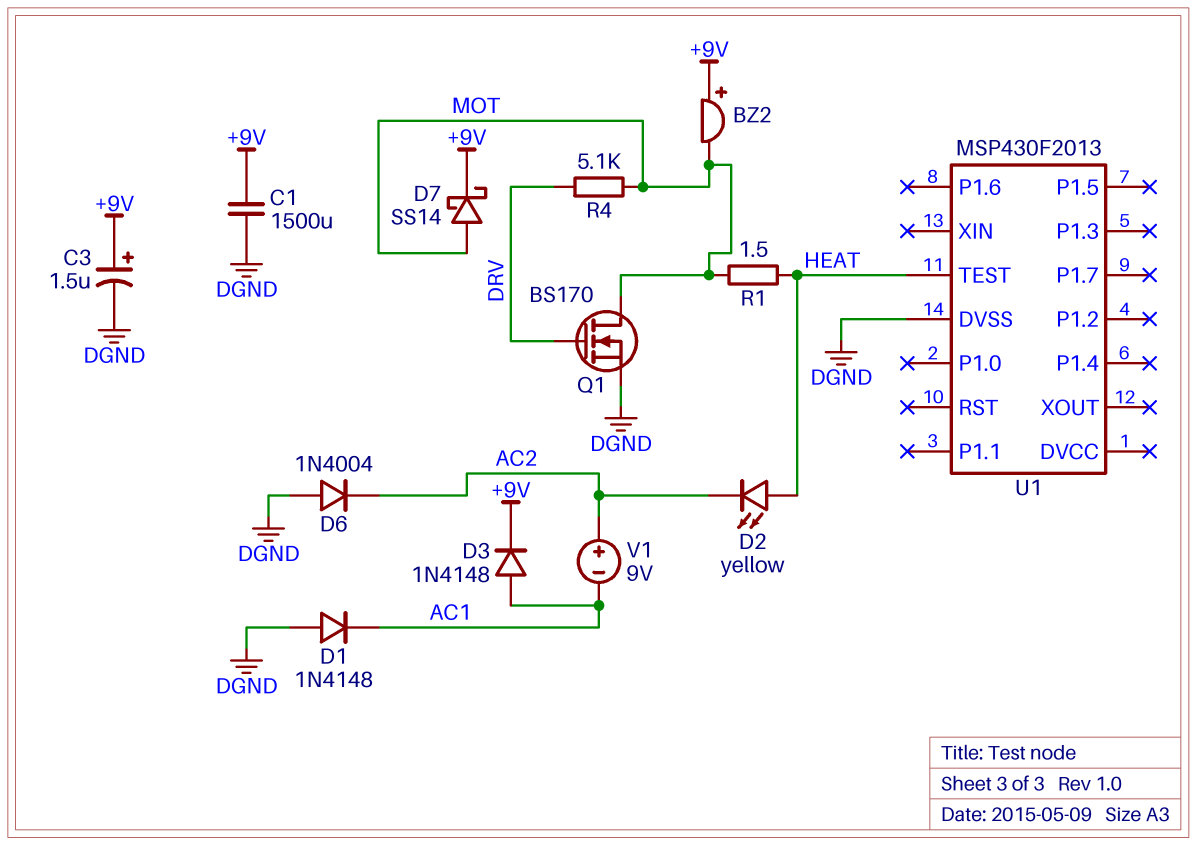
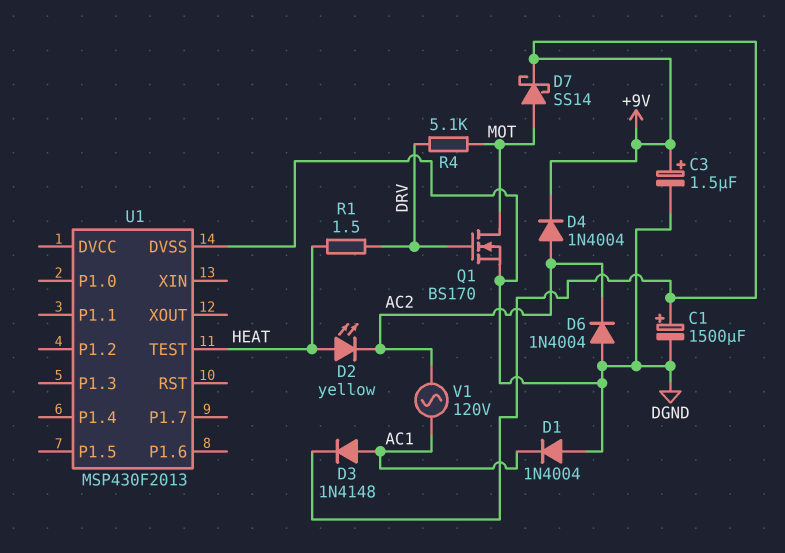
BZ2: buzzer (plus +9V, minus MOT) -> none
C1: 1500uF (+9V, DGND) -> 1500uF (plus +9V, minus DGND)
D1: diode 1N4148 (A DGND, K AC1) -> diode 1N4004 (A DGND, K AC1)
D4: none -> diode 1N4004 (A AC2, K +9V)
R1: 1.5 (HEAT, MOT) -> 1.5 (DRV, HEAT)
V1: 9V (plus AC2, minus AC1) -> AC 120V (AC1, AC2)

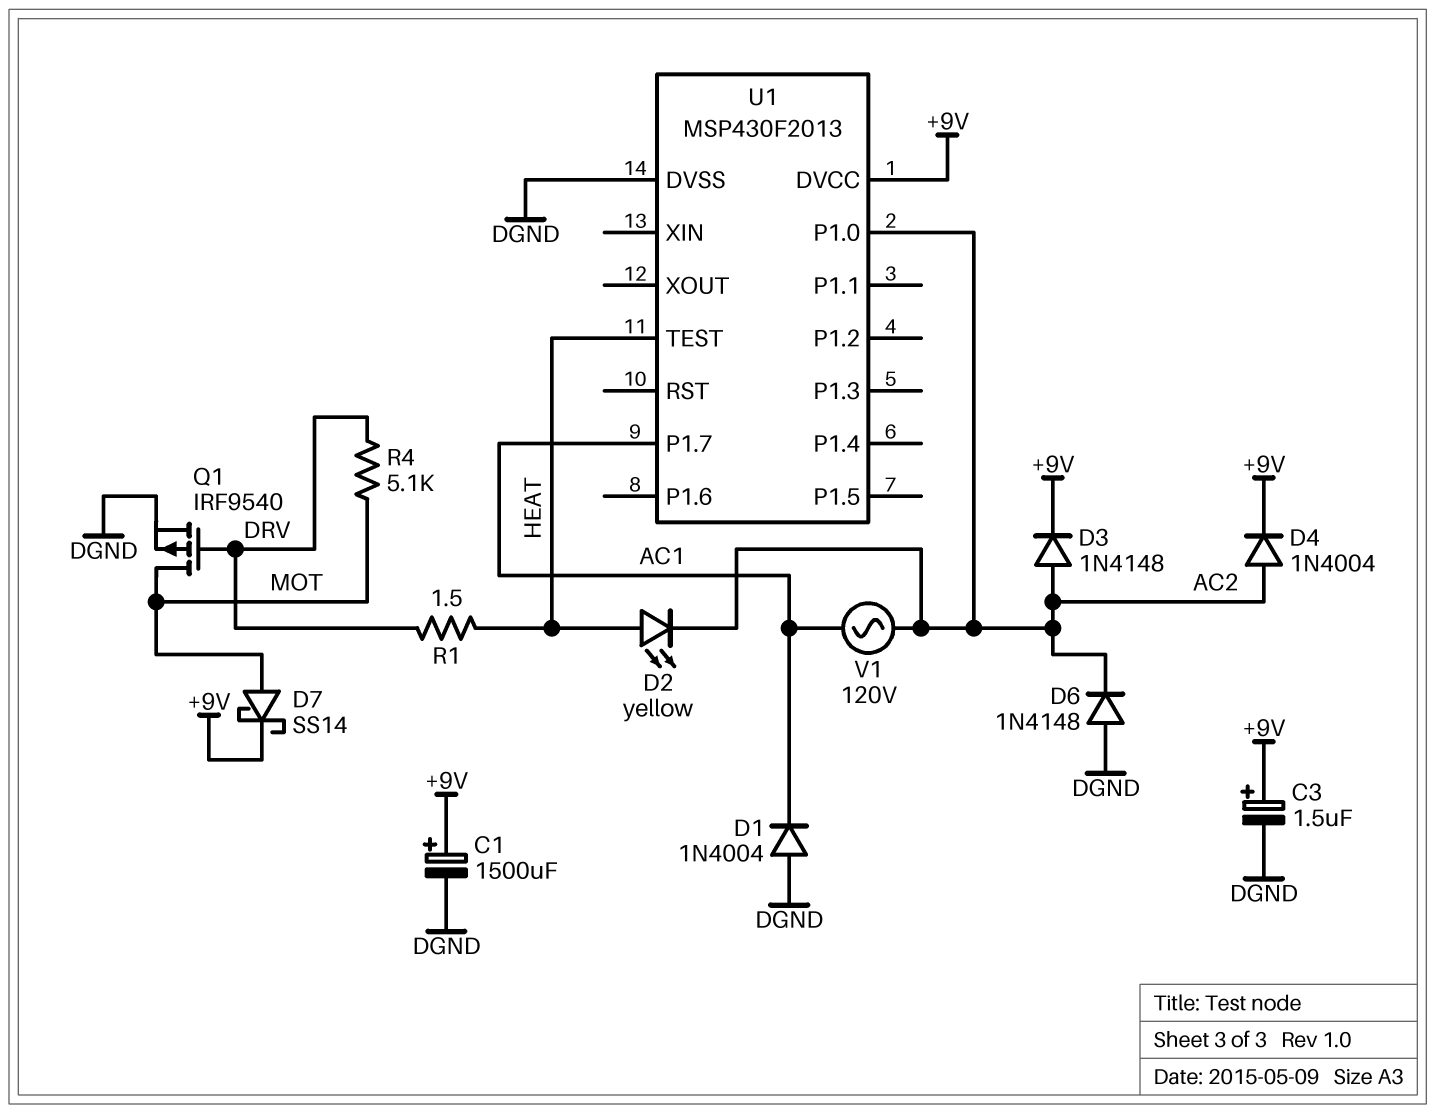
D3: diode 1N4148 (A AC1, K +9V) -> diode 1N4148 (A AC2, K +9V)
D6: diode 1N4004 (A DGND, K AC2) -> diode 1N4148 (A DGND, K AC2)
Q1: NMOS BS170 (G DRV, D MOT, S DGND) -> PMOS IRF9540 (G DRV, D MOT, S DGND)
U1 pin DVCC: none -> +9V
U1 pin P1.0: none -> AC2
U1 pin P1.7: none -> AC1

